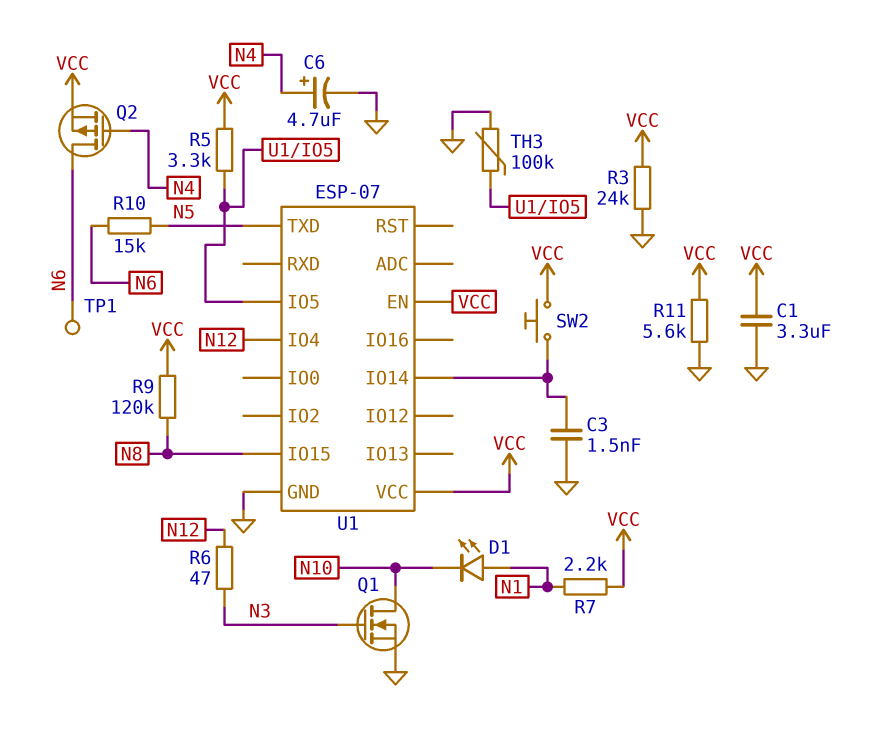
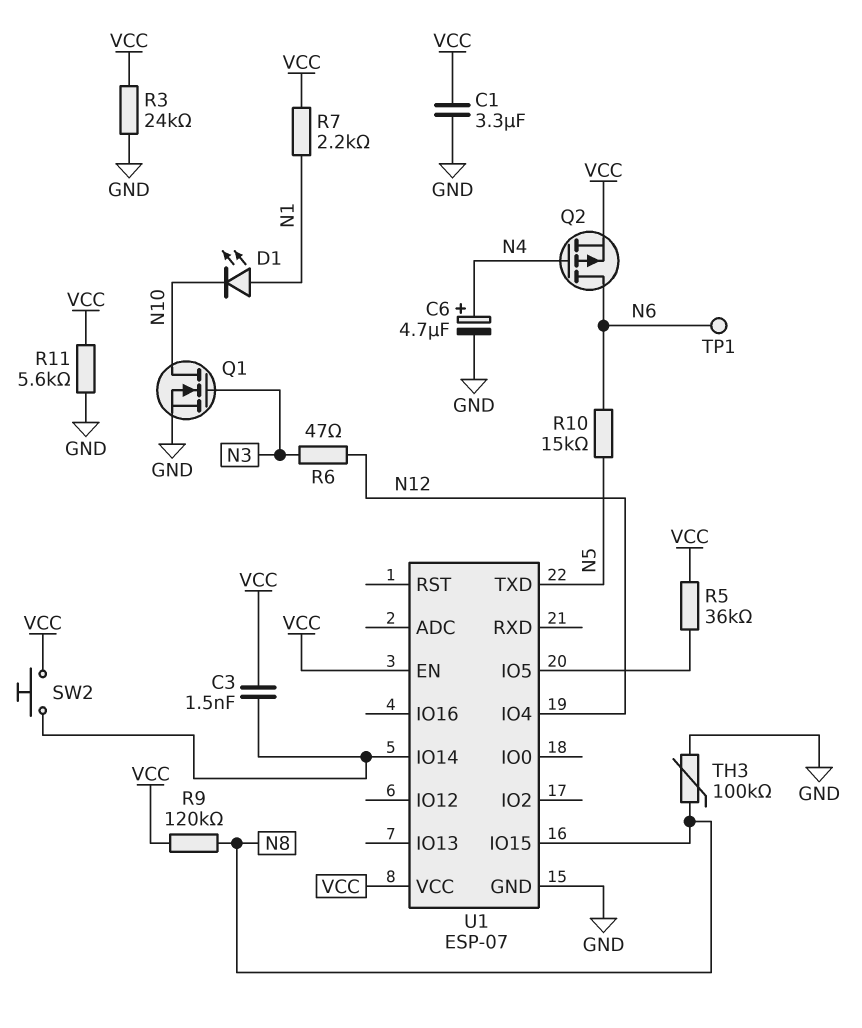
C3: 1.5nF (GND, U1/IO14) -> 1.5nF (U1/IO14, VCC)
R5: 3.3k (U1/IO5, VCC) -> 36k (U1/IO5, VCC)
TH3: 100k (GND, U1/IO5) -> 100k (GND, N8)

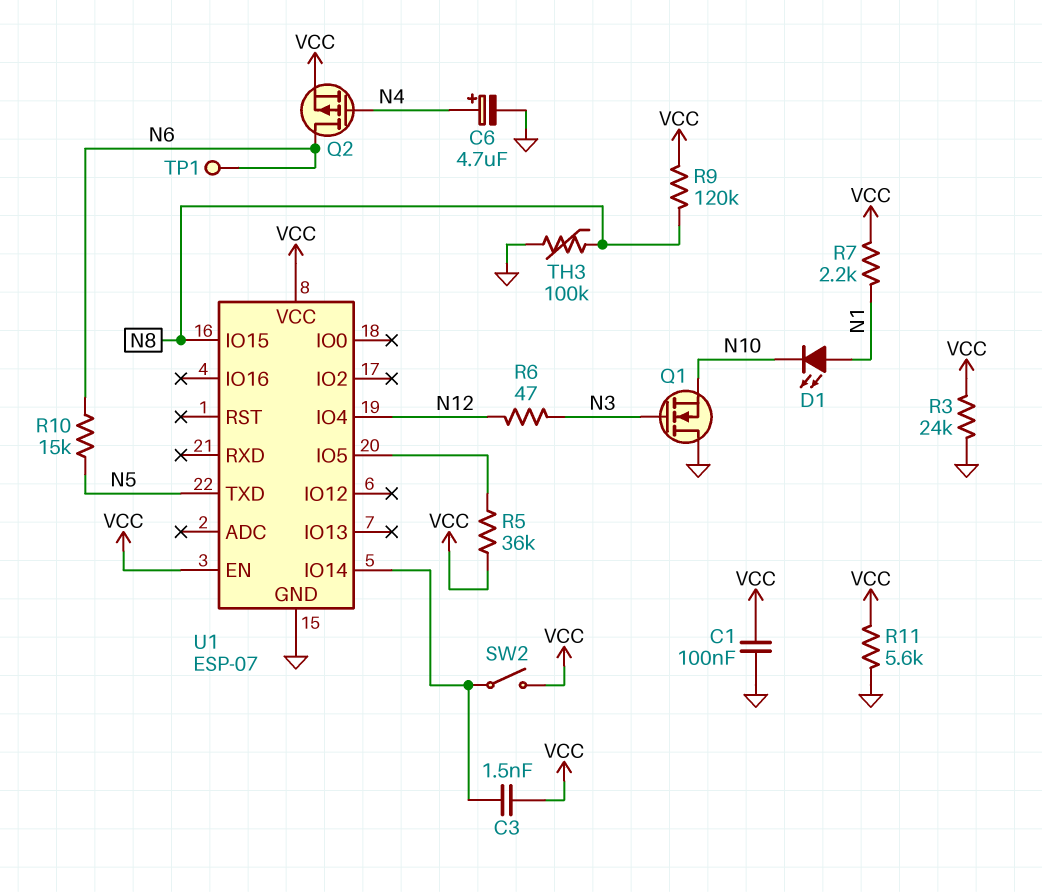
C1: 3.3uF (GND, VCC) -> 100nF (GND, VCC)
Q1: NMOS (G N3, D N10, S GND) -> NMOS (G N3, D GND, S N10)
SW2: button (U1/IO14, VCC) -> switch (U1/IO14, VCC)

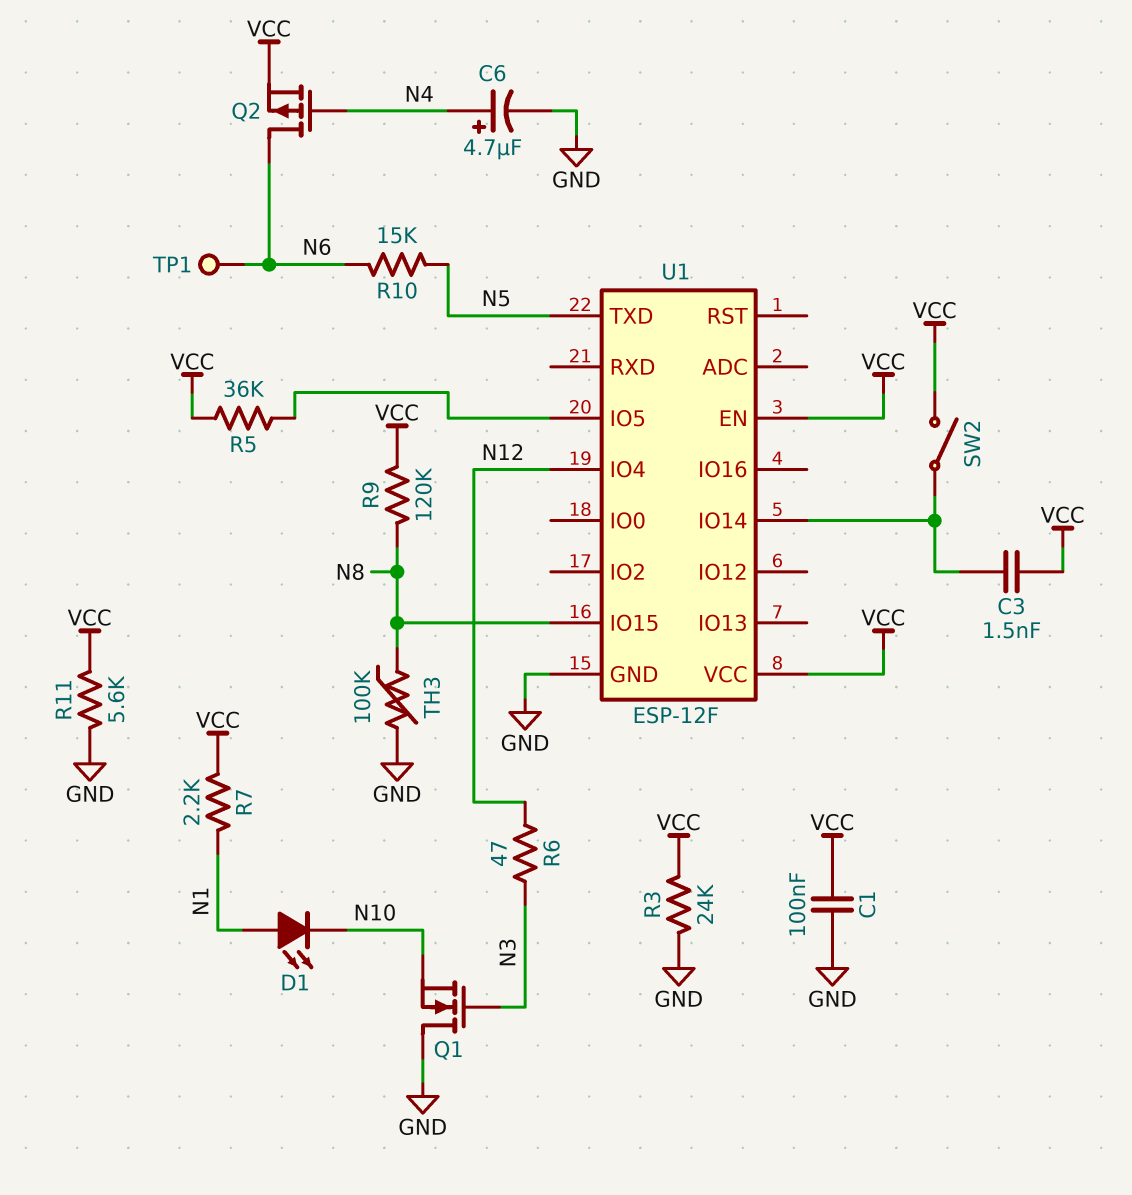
U1: ESP-07 -> ESP-12F

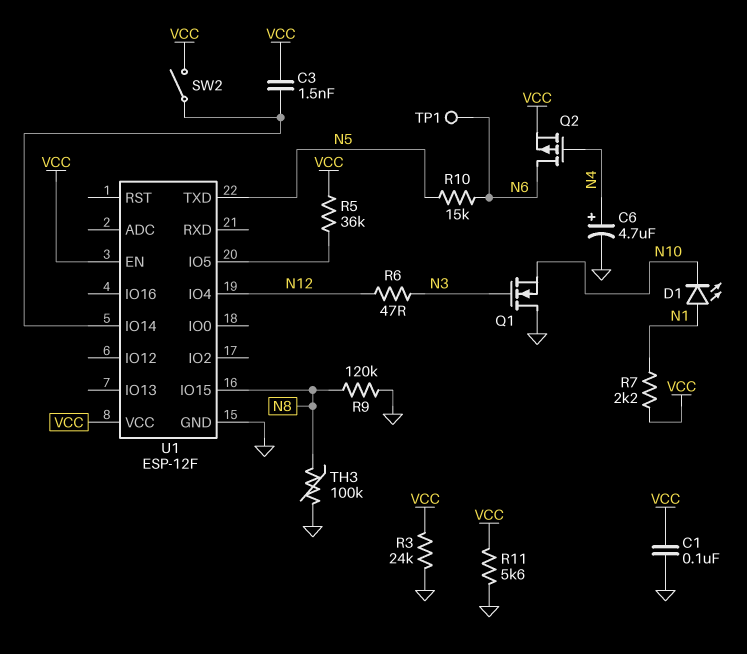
R9: 120k (N8, VCC) -> 120k (GND, N8)

